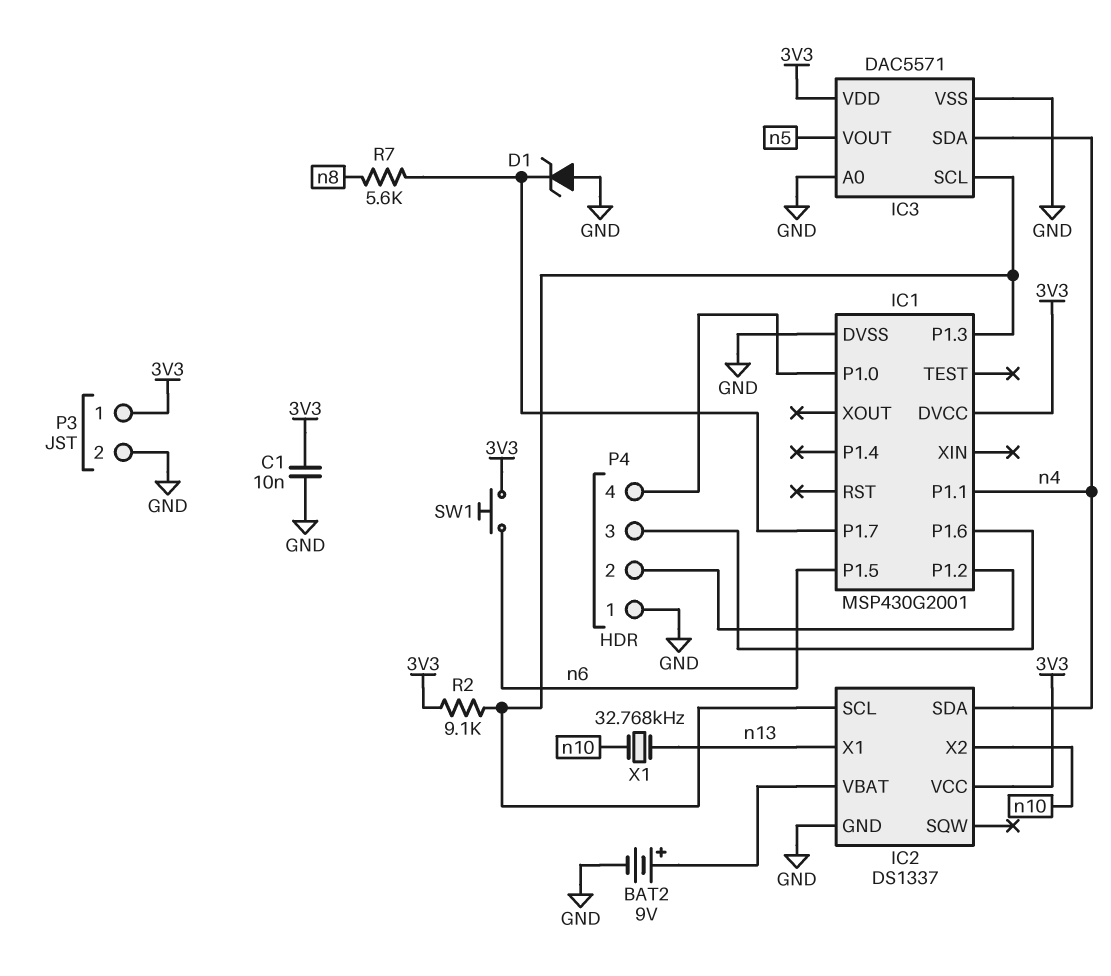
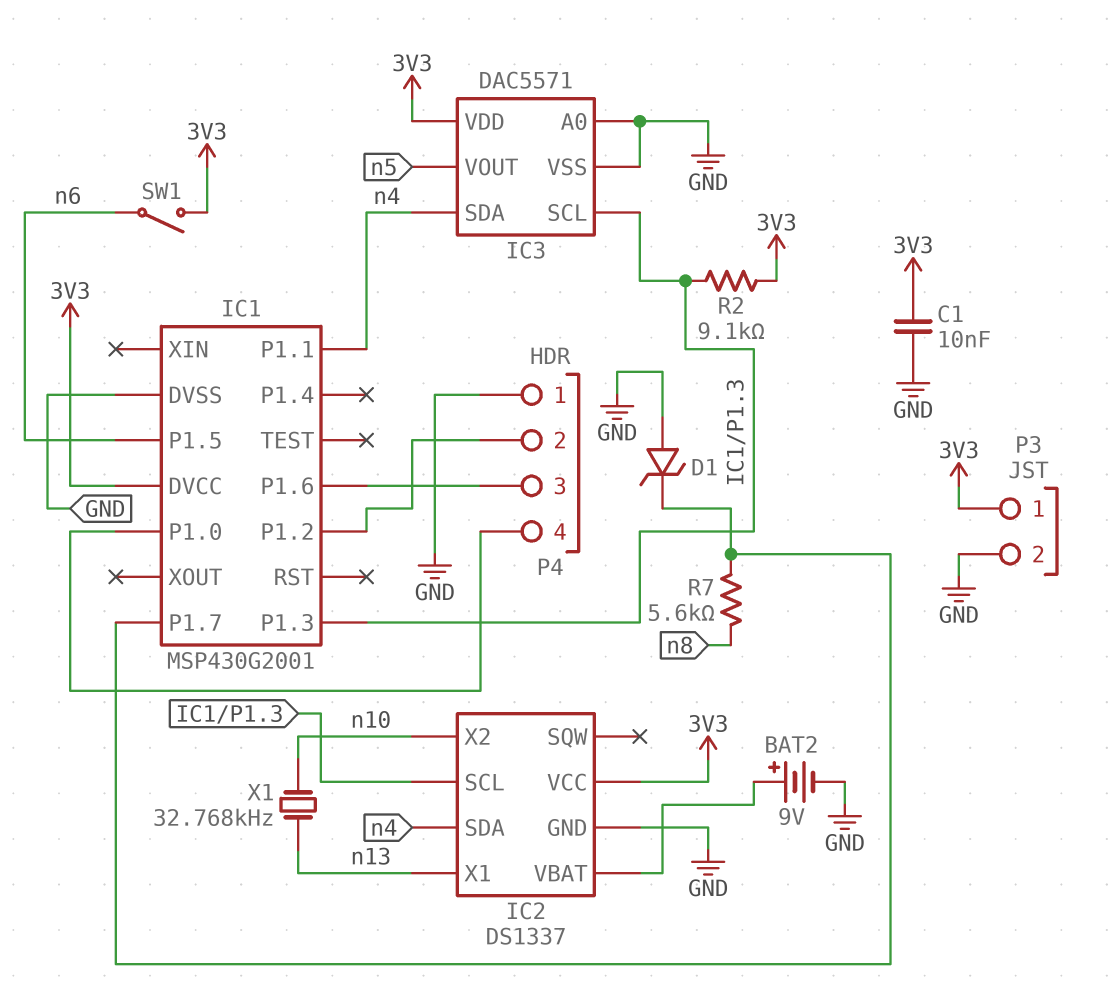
SW1: button (3V3, n6) -> switch (3V3, n6)

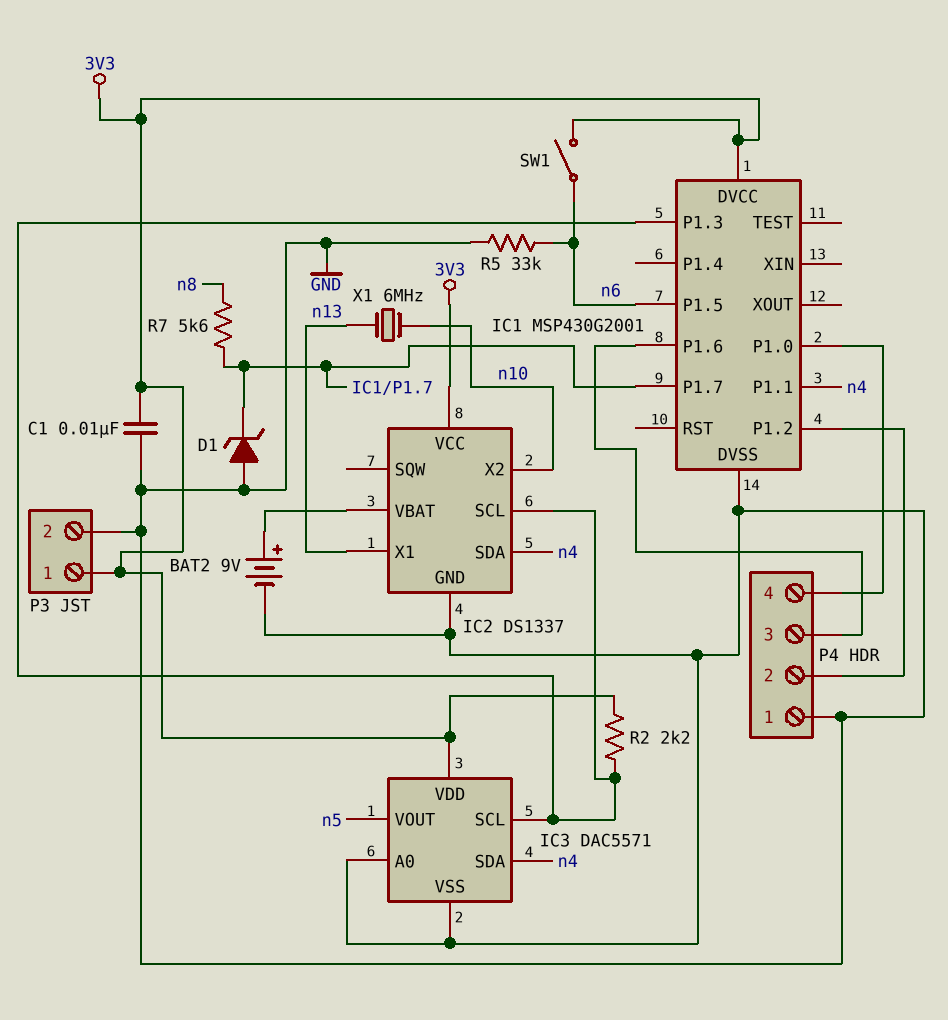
R2: 9.1k (3V3, IC1/P1.3) -> 2.2k (3V3, IC1/P1.3)
R5: none -> 33k (GND, n6)
X1: 32.768kHz (n10, n13) -> 6MHz (n10, n13)

